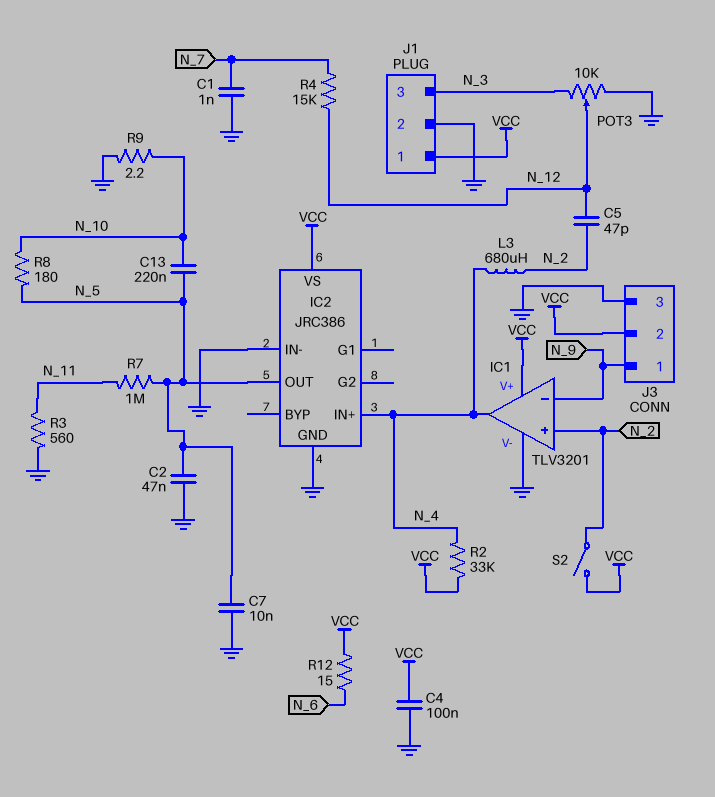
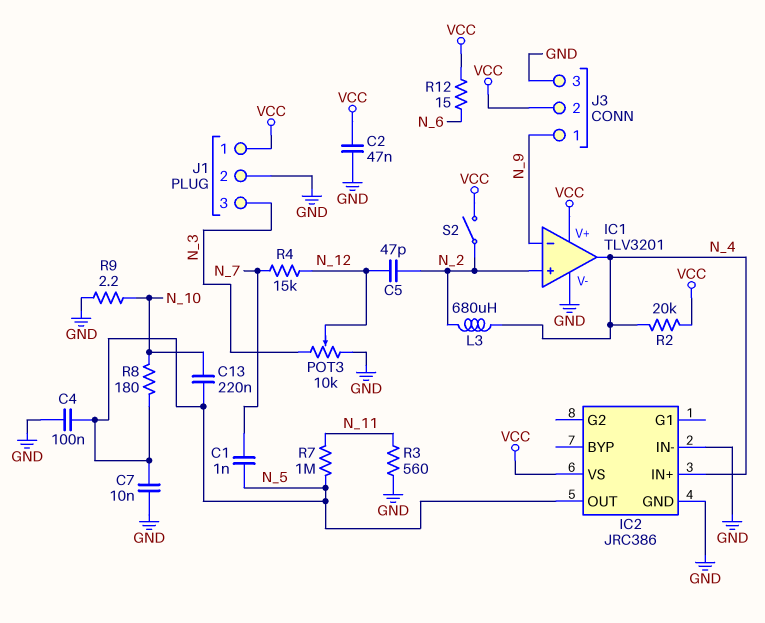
C1: 1nF (GND, N_7) -> 1nF (N_5, N_7)
C2: 47nF (GND, N_5) -> 47nF (GND, VCC)
C4: 100nF (GND, VCC) -> 100nF (GND, N_5)
R2: 33k (N_4, VCC) -> 20k (N_4, VCC)

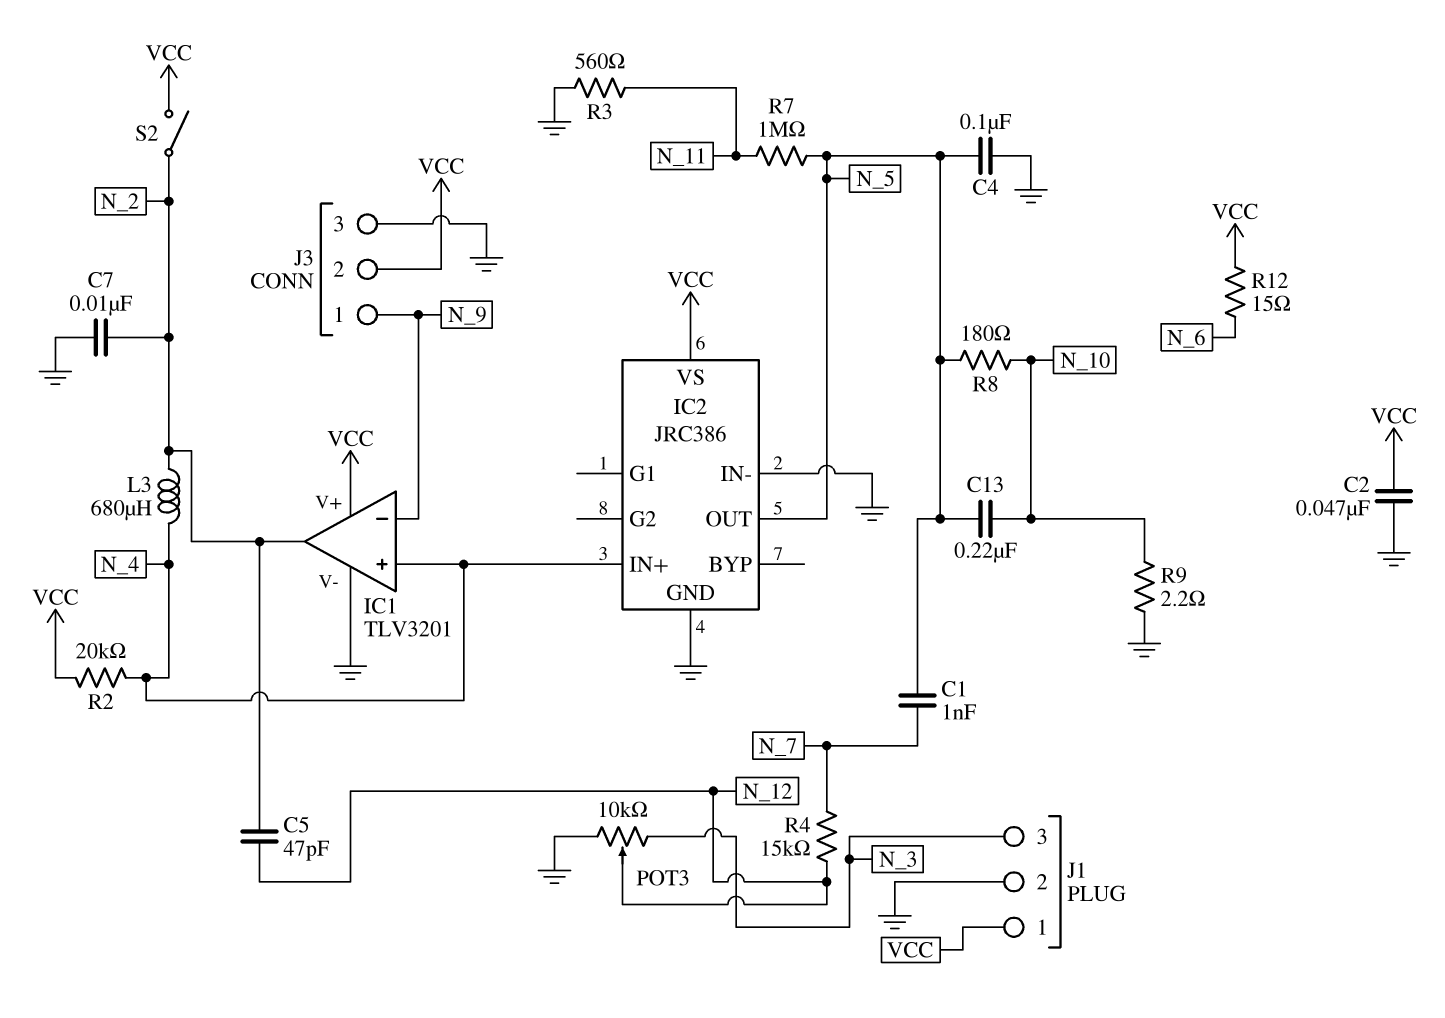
C7: 10nF (GND, N_5) -> 10nF (GND, N_2)
IC1 pin in+: N_2 -> N_4
IC1 pin out: N_4 -> N_2

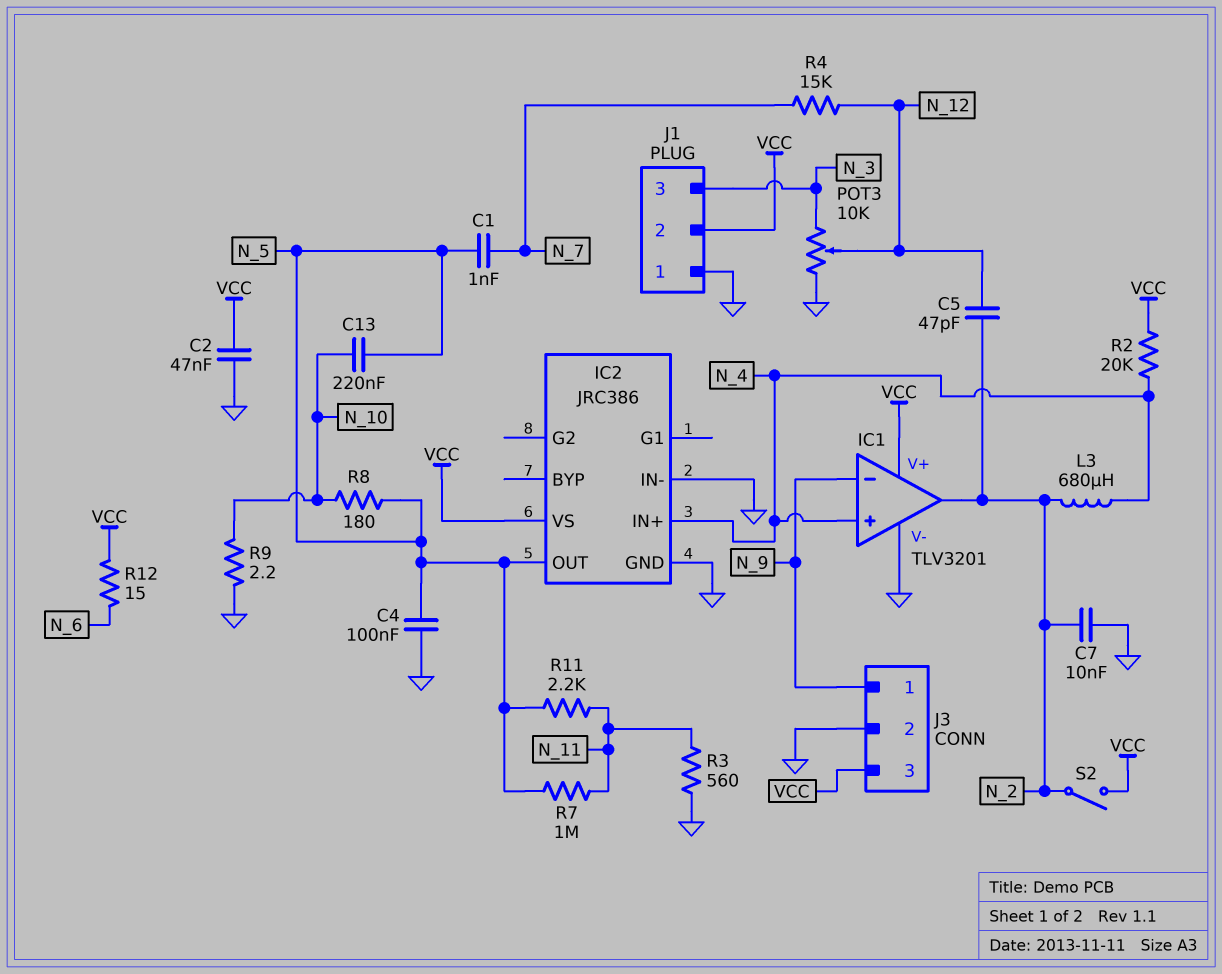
J1 pin 1: VCC -> GND
J1 pin 2: GND -> VCC
J3 pin 2: VCC -> GND
J3 pin 3: GND -> VCC
R11: none -> 2.2k (N_5, N_11)

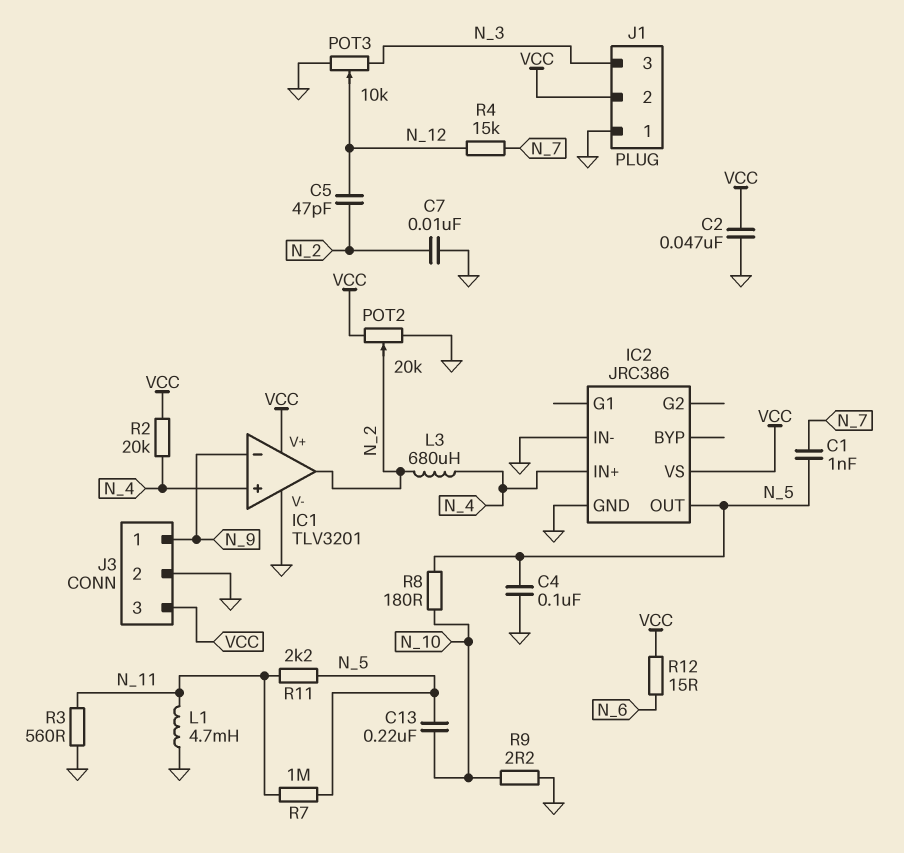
L1: none -> 4.7mH (GND, N_11)
POT2: none -> 20k (GND, VCC, wiper N_2)
S2: switch (N_2, VCC) -> none

